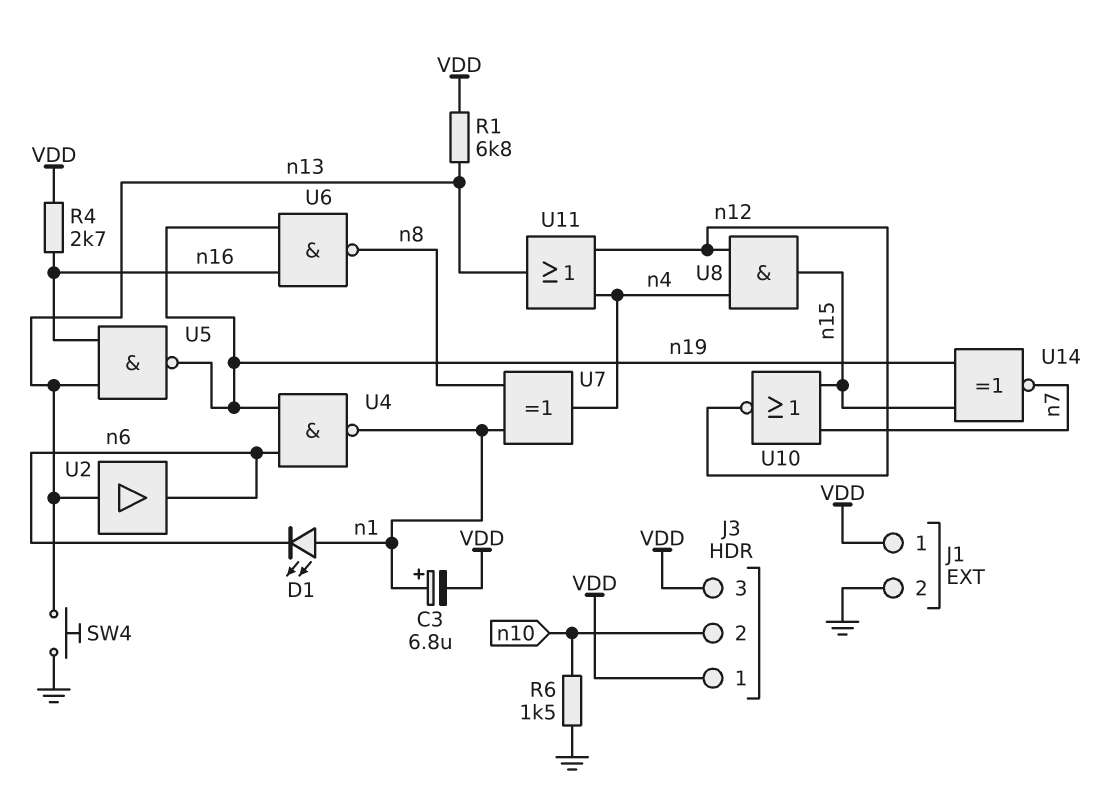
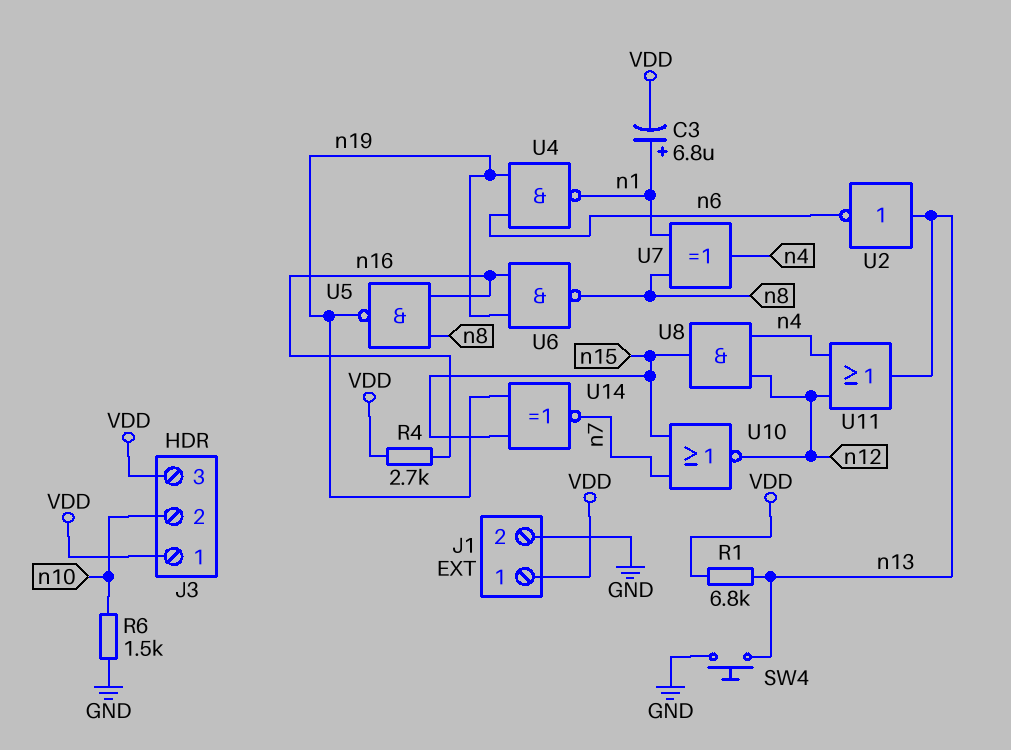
D1: LED (A n1, K n6) -> none
U2: buffer (in n13, out n6) -> NOT (in n13, out n6)
U5: NAND (in n13, in n16, out n19) -> NAND (in n8, in n16, out n19)

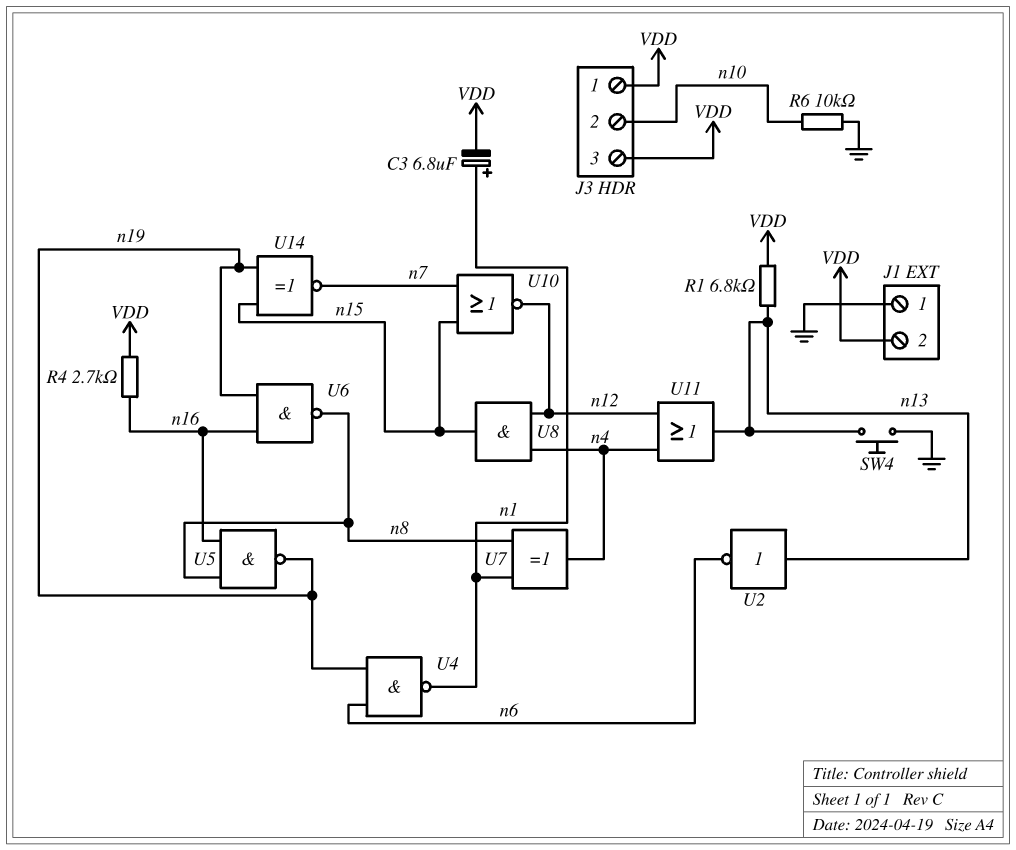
J1 pin 1: VDD -> GND
J1 pin 2: GND -> VDD
R6: 1.5k (GND, n10) -> 10k (GND, n10)

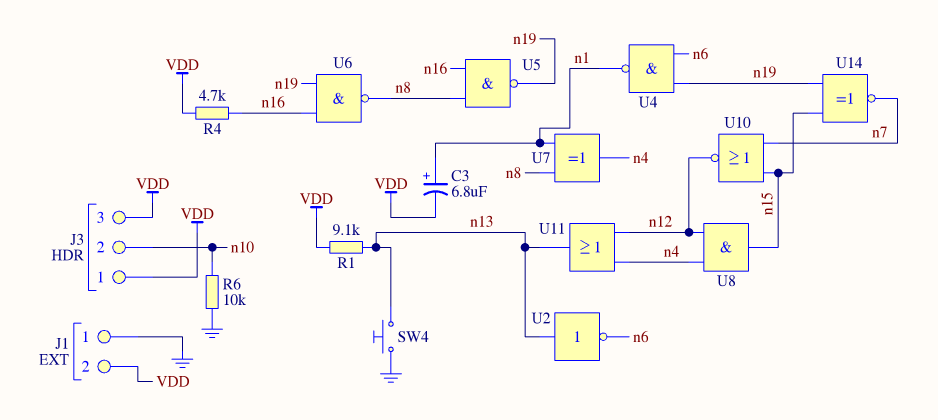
R1: 6.8k (VDD, n13) -> 9.1k (VDD, n13)
R4: 2.7k (VDD, n16) -> 4.7k (VDD, n16)

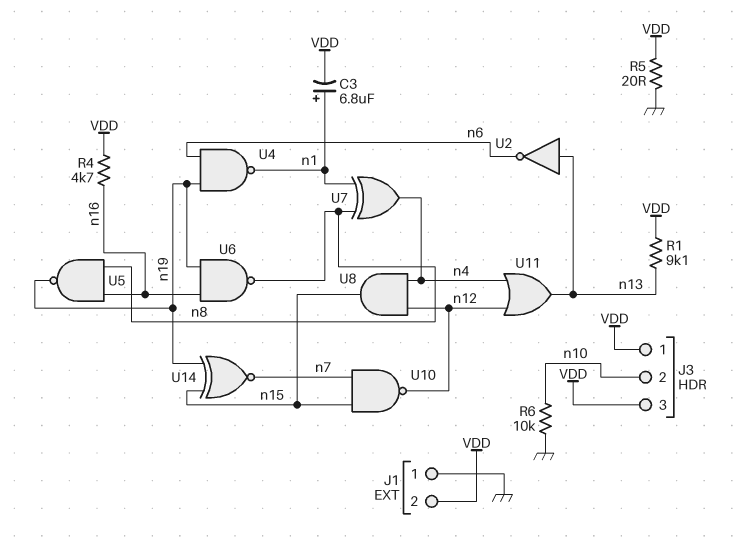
R5: none -> 20 (GND, VDD)
SW4: button (GND, n13) -> none
U10: NOR (in n7, in n15, out n12) -> NAND (in n7, in n15, out n12)

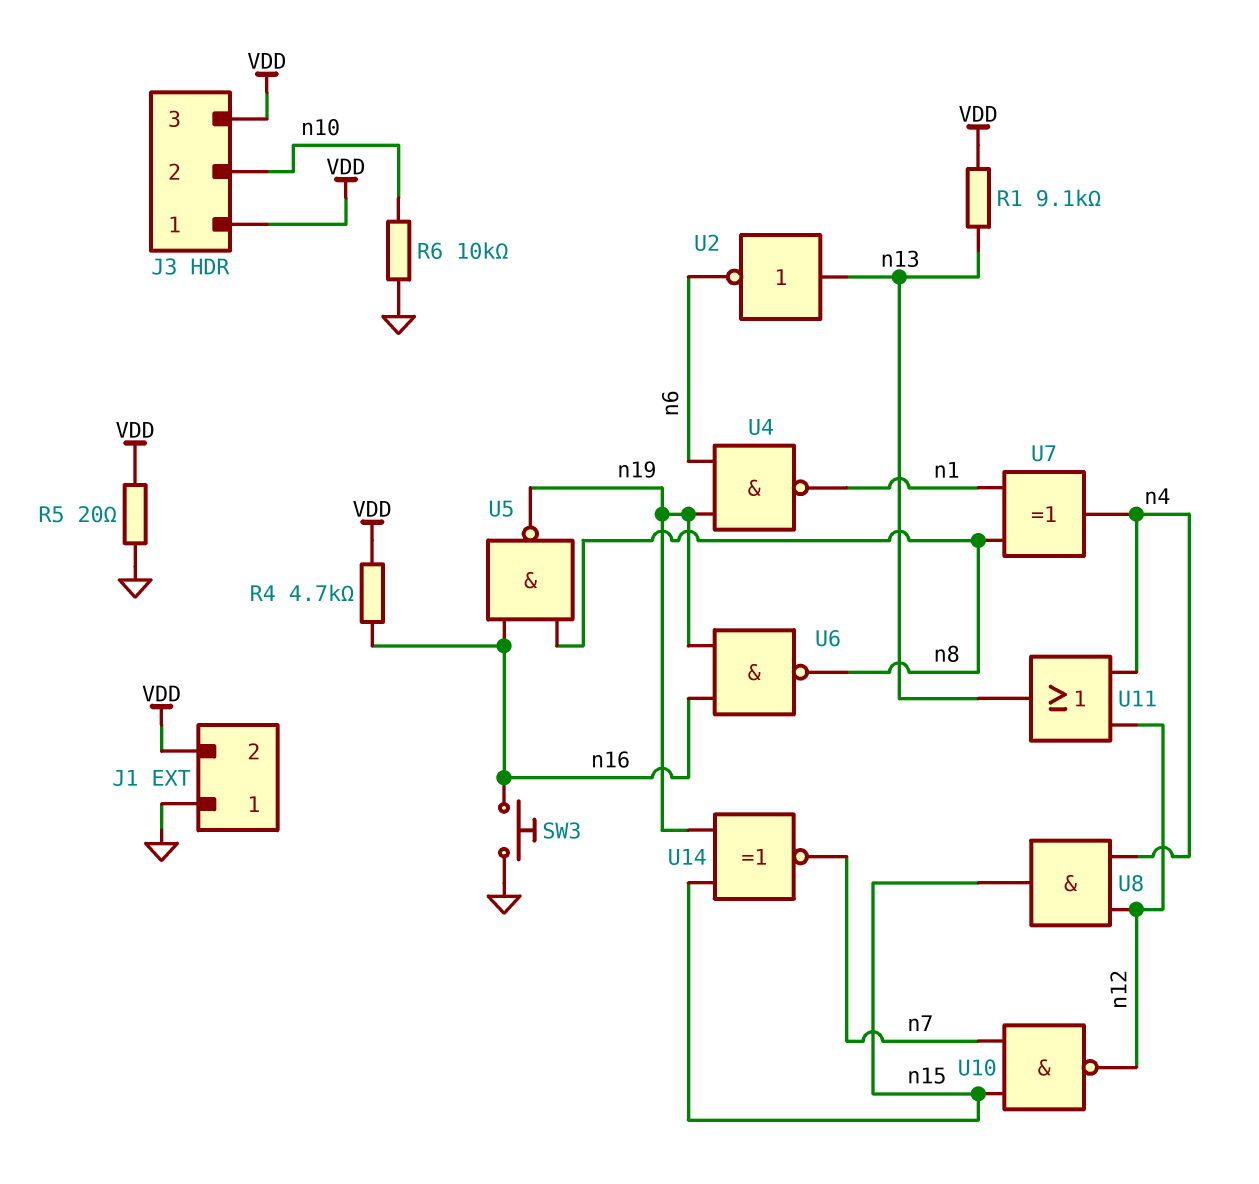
C3: 6.8uF (plus n1, minus VDD) -> none
SW3: none -> button (GND, n16)

